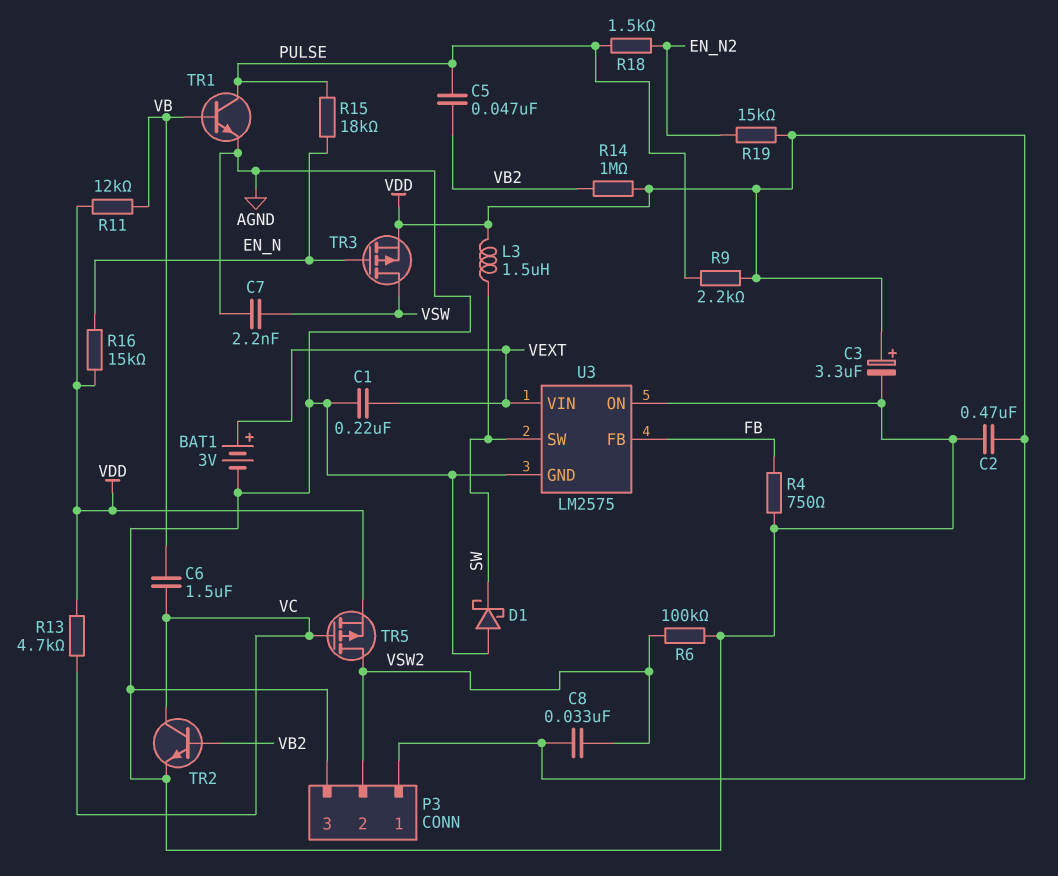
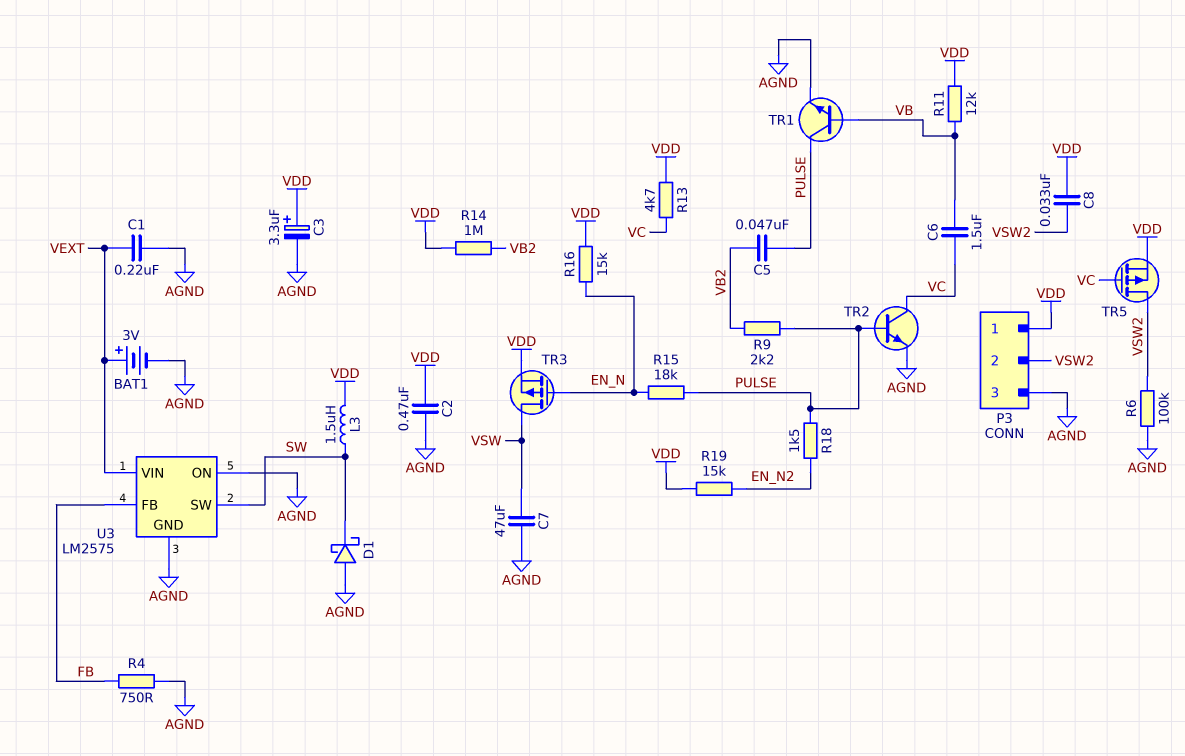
C7: 2.2nF (AGND, VSW) -> 47uF (AGND, VSW)
R9: 2.2k (PULSE, VDD) -> 2.2k (PULSE, VB2)
TR2: NPN (B VB2, C VC, E AGND) -> NPN (B PULSE, C VC, E AGND)

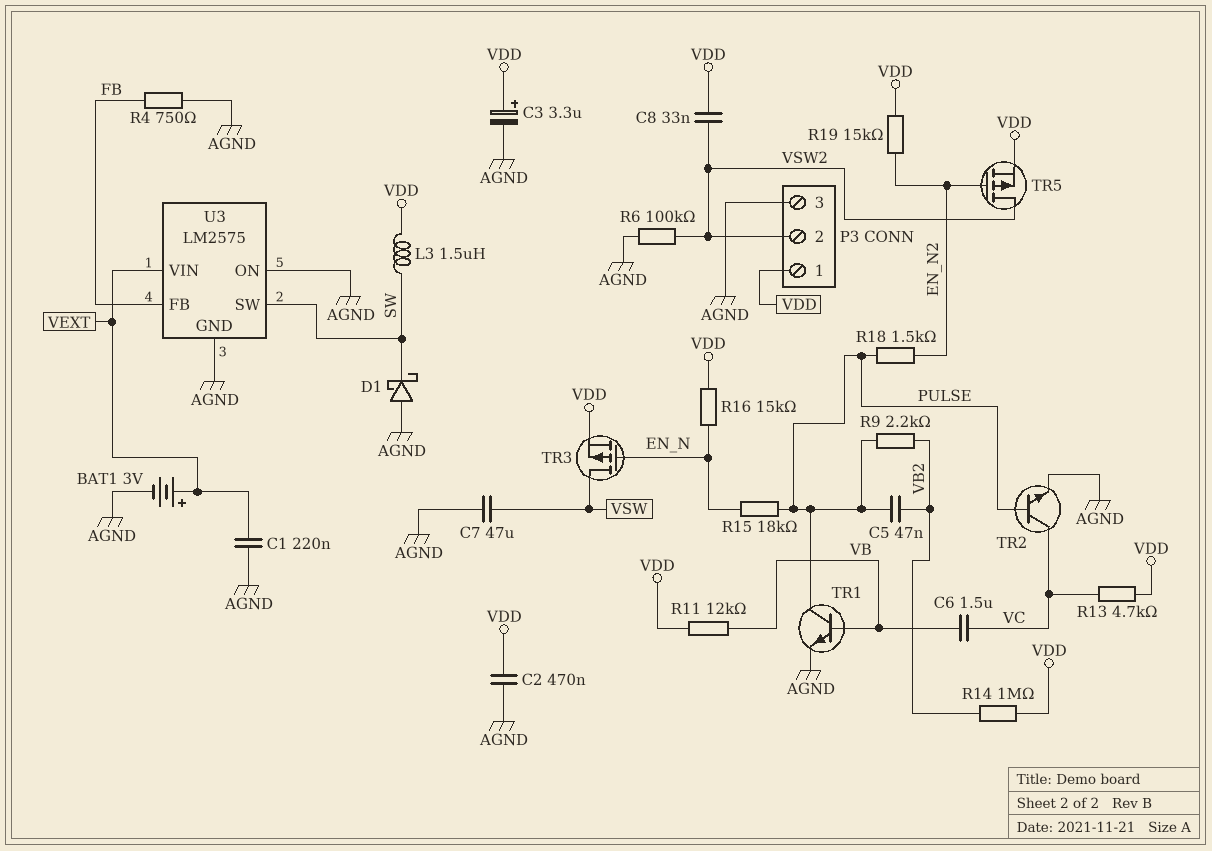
TR5: PMOS (G VC, D VSW2, S VDD) -> PMOS (G EN_N2, D VSW2, S VDD)

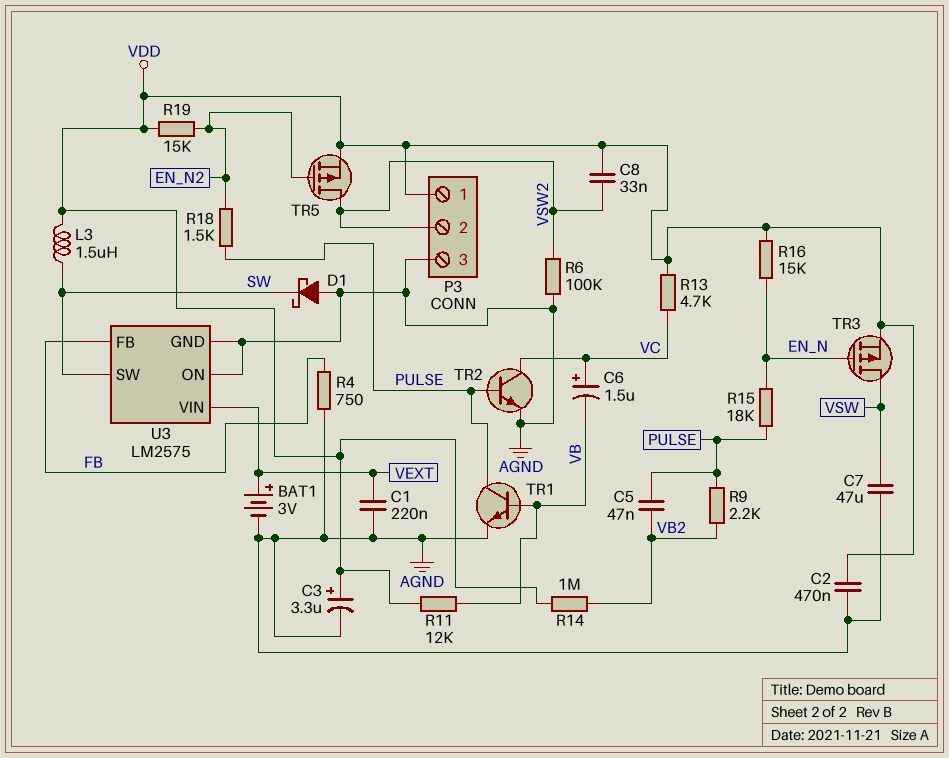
C6: 1.5uF (VB, VC) -> 1.5uF (plus VC, minus VB)

